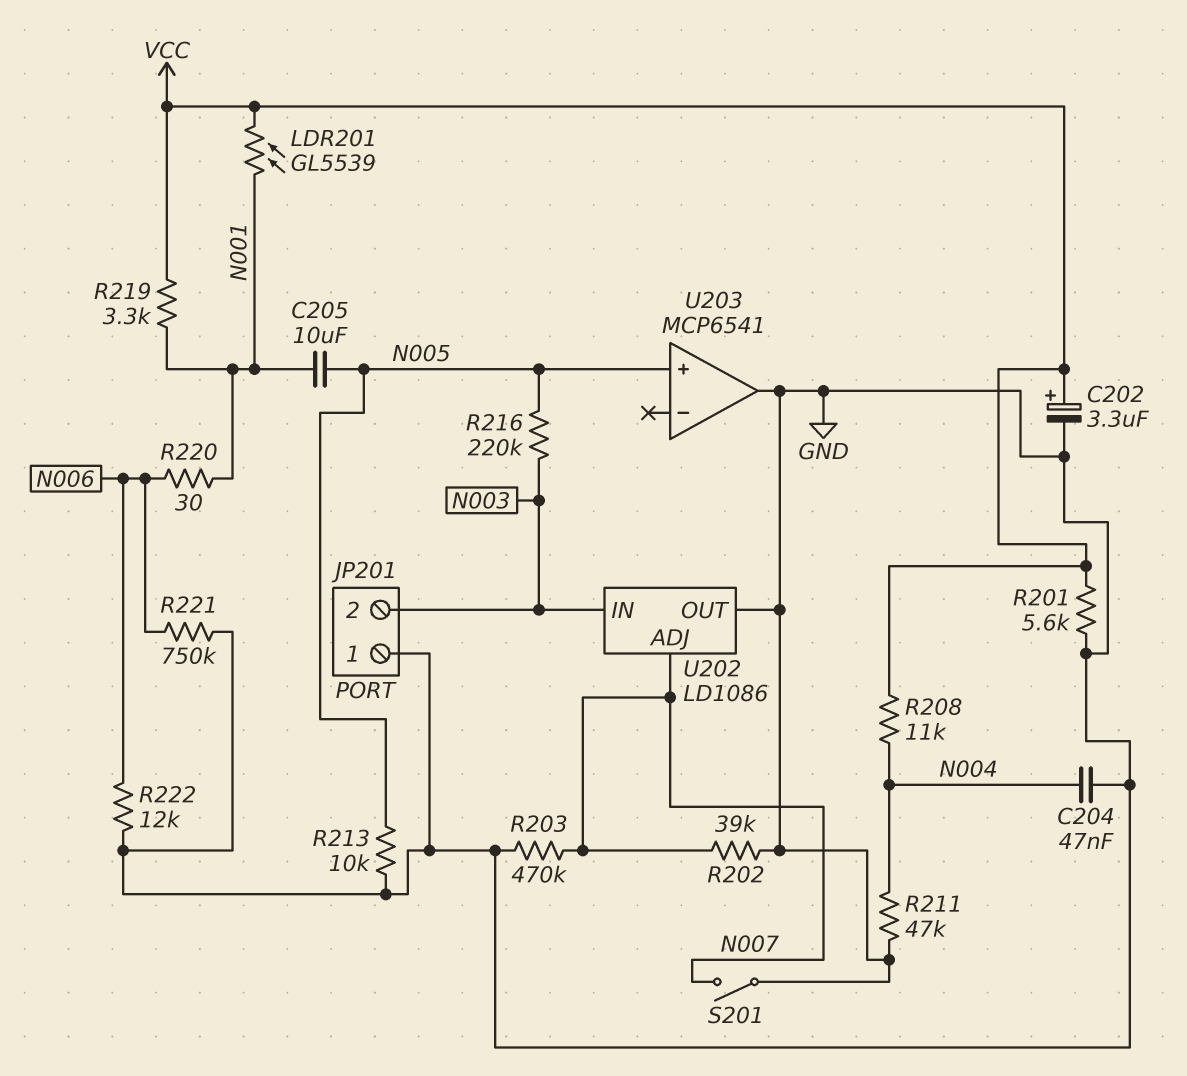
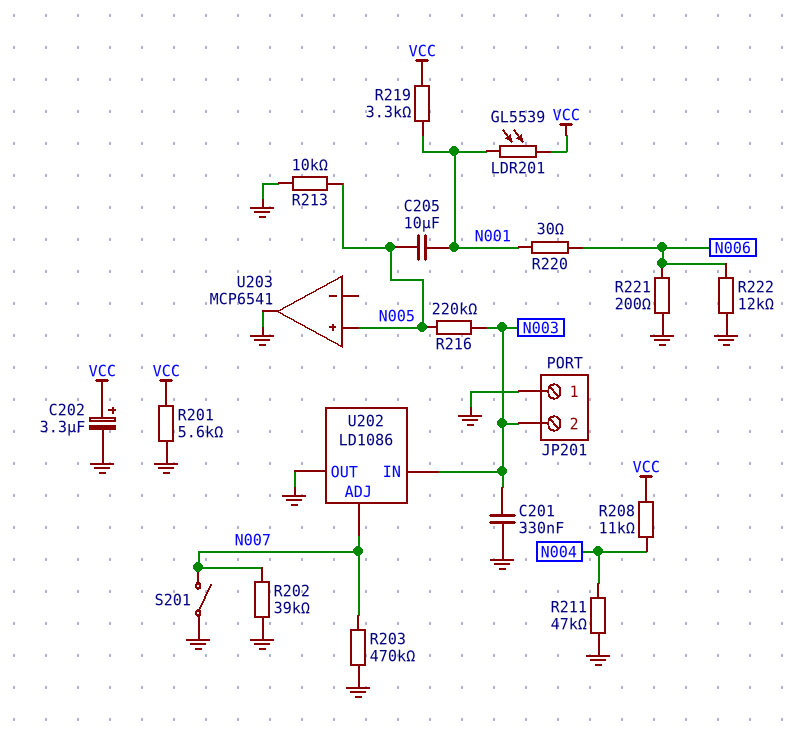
C201: none -> 330nF (GND, N003)
C204: 47nF (GND, N004) -> none
R221: 750k (GND, N006) -> 200 (GND, N006)

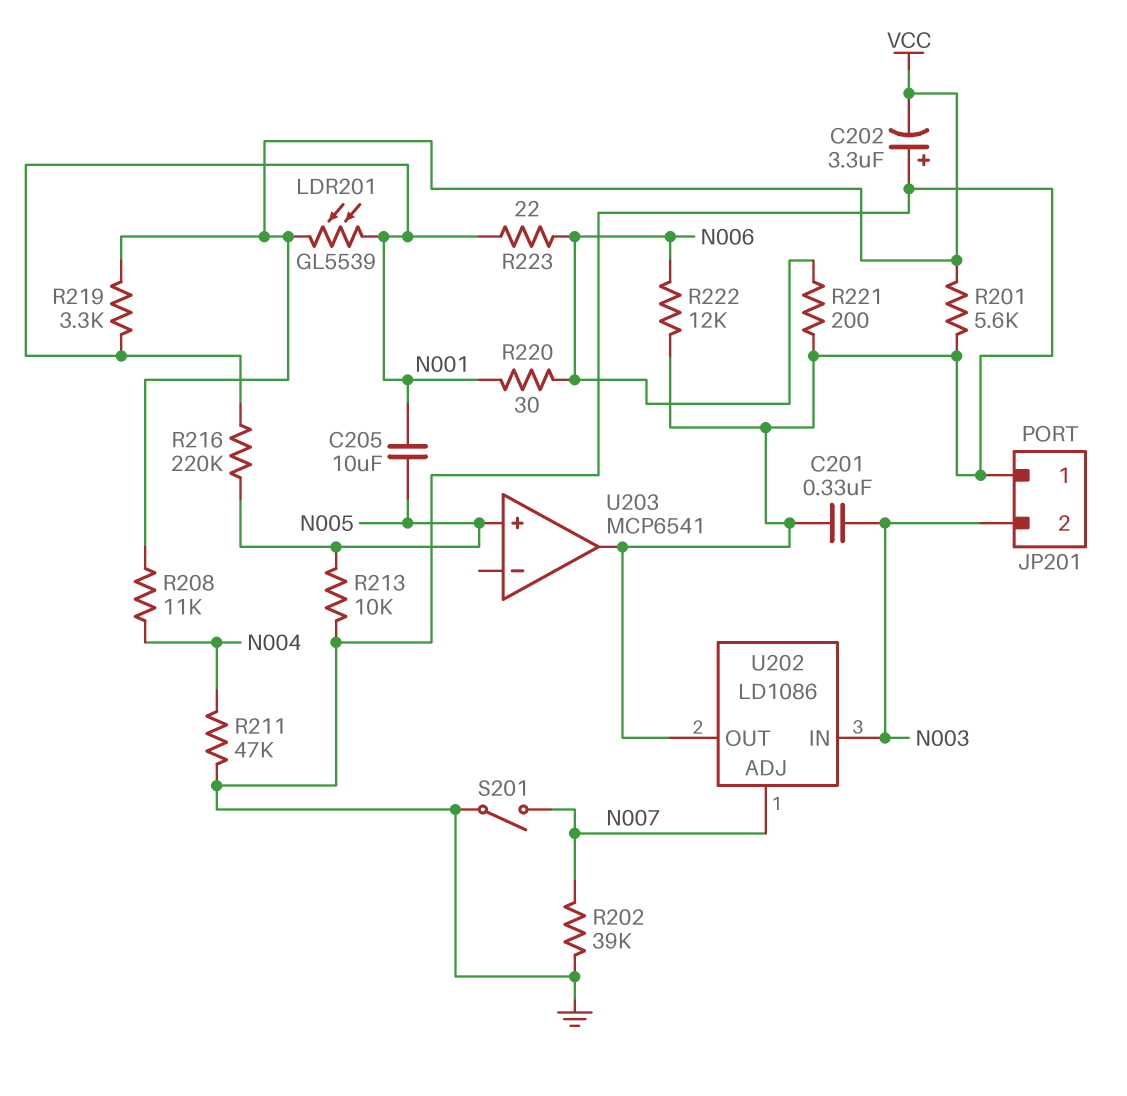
C202: 3.3uF (plus VCC, minus GND) -> 3.3uF (plus GND, minus VCC)
R203: 470k (GND, N007) -> none
R216: 220k (N003, N005) -> 220k (N001, N005)
R223: none -> 22 (N001, N006)

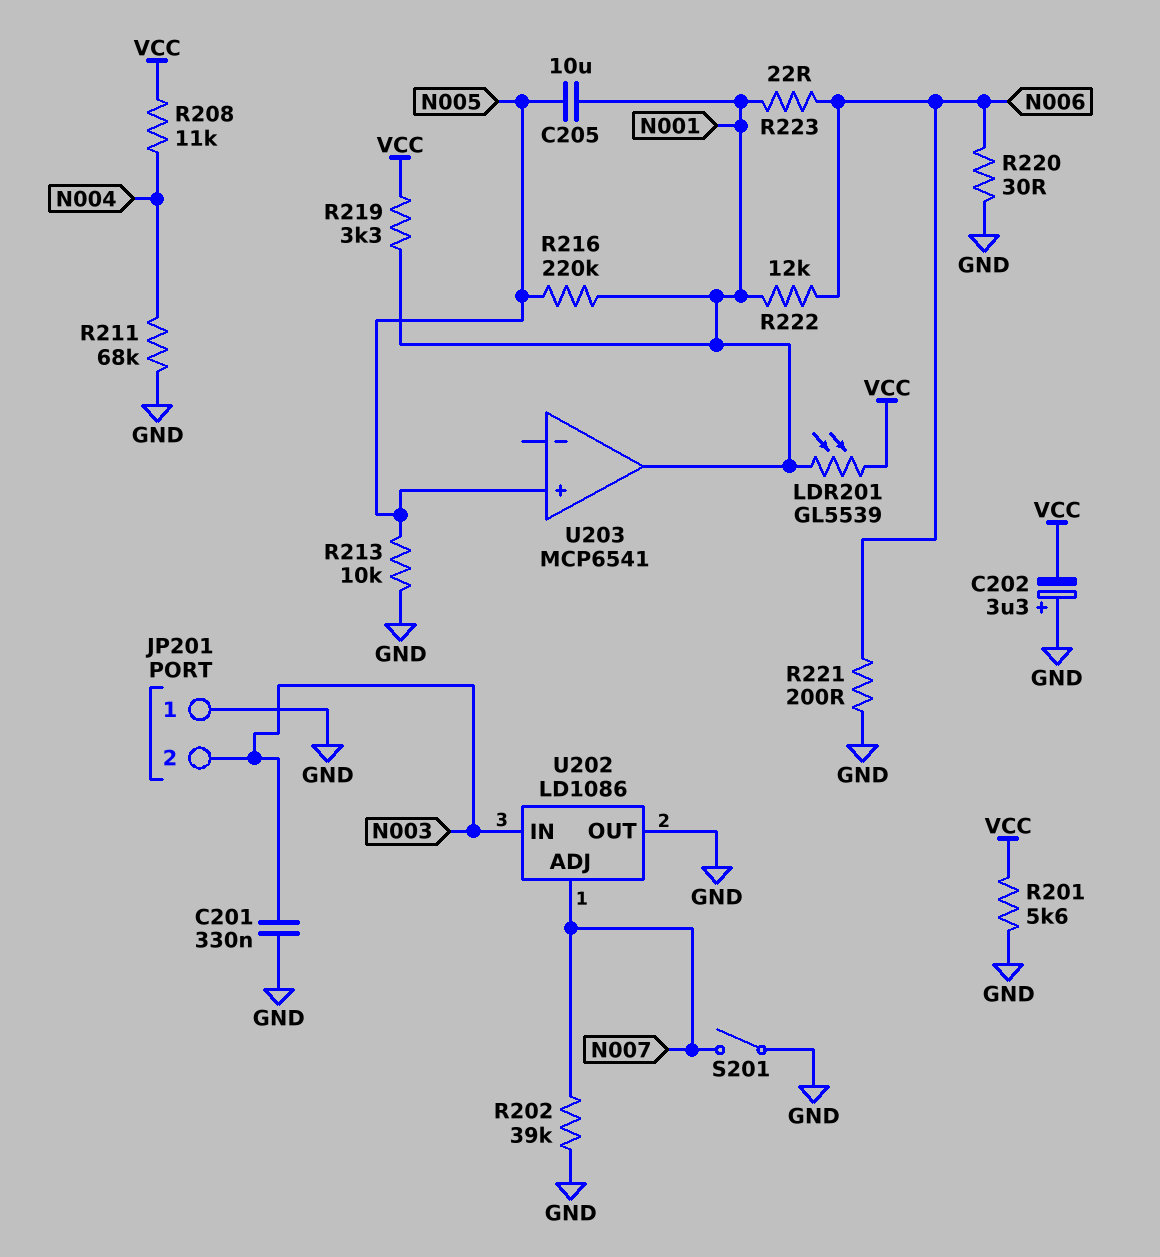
R211: 47k (GND, N004) -> 68k (GND, N004)
R220: 30 (N001, N006) -> 30 (GND, N006)
R222: 12k (GND, N006) -> 12k (N001, N006)
U203 pin out: GND -> N001

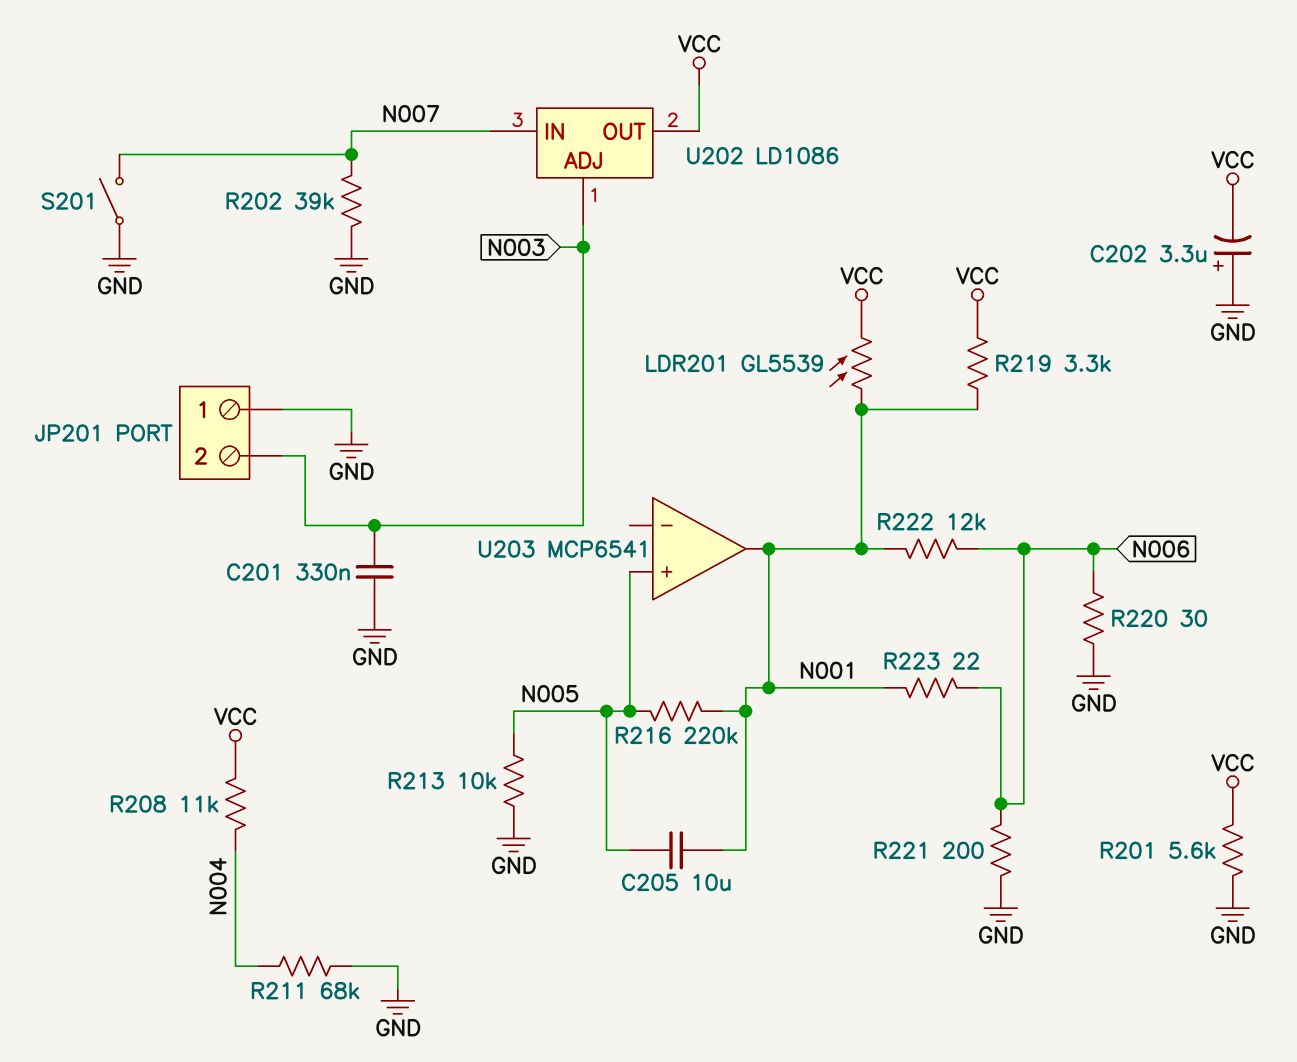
U202 pin ADJ: N007 -> N003
U202 pin IN: N003 -> N007
U202 pin OUT: GND -> VCC

